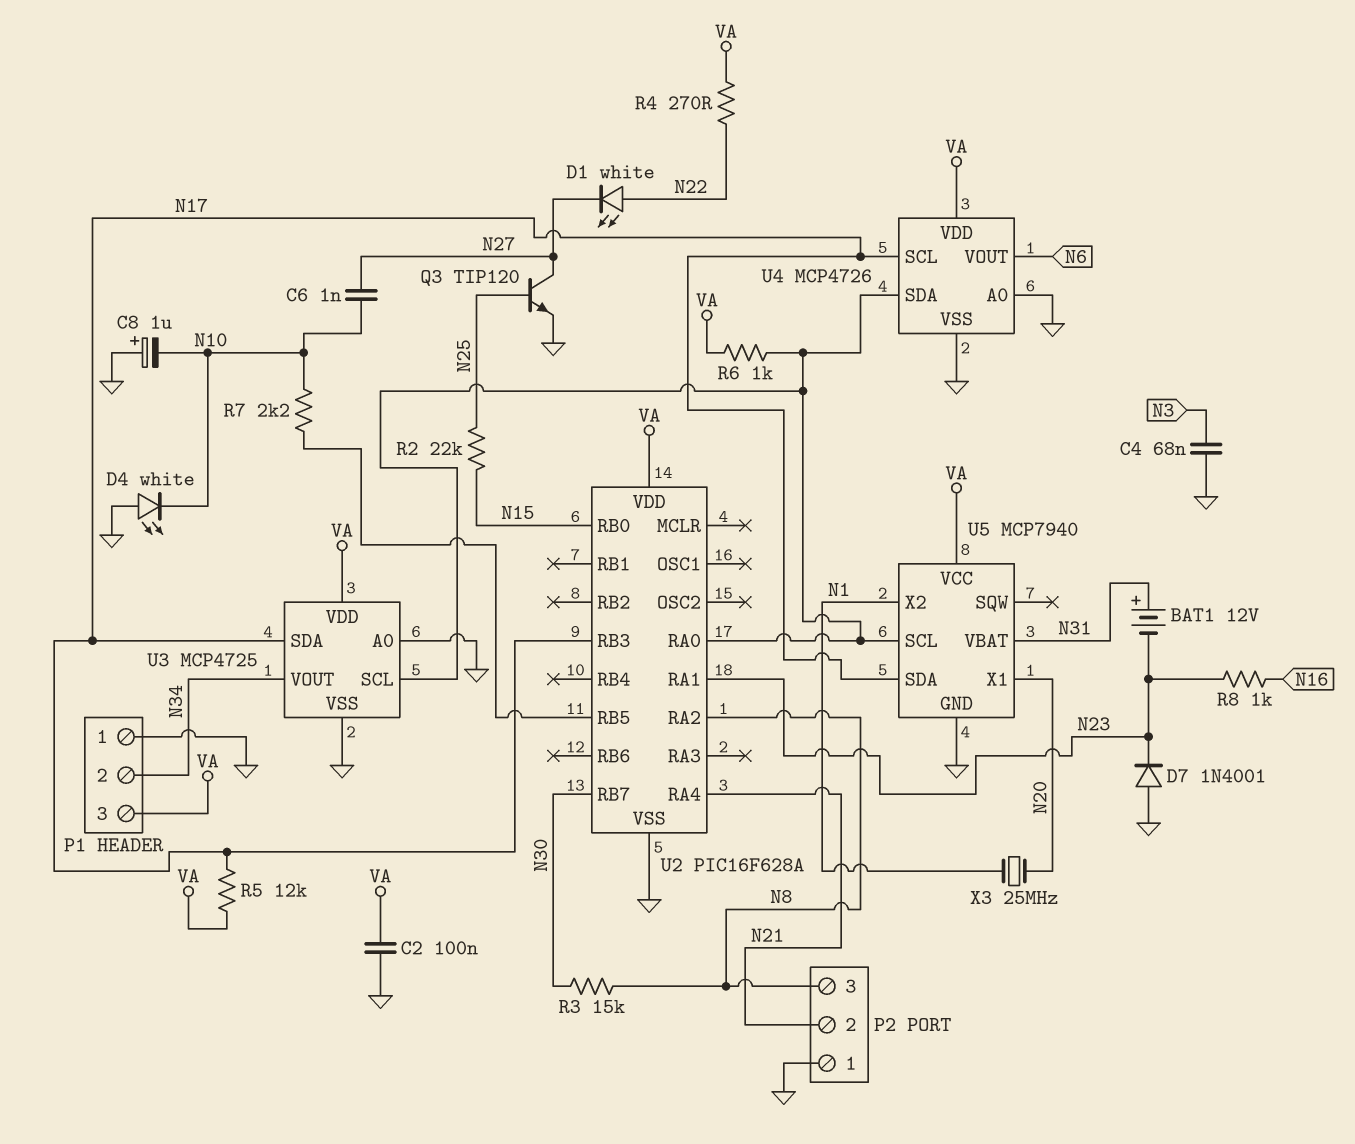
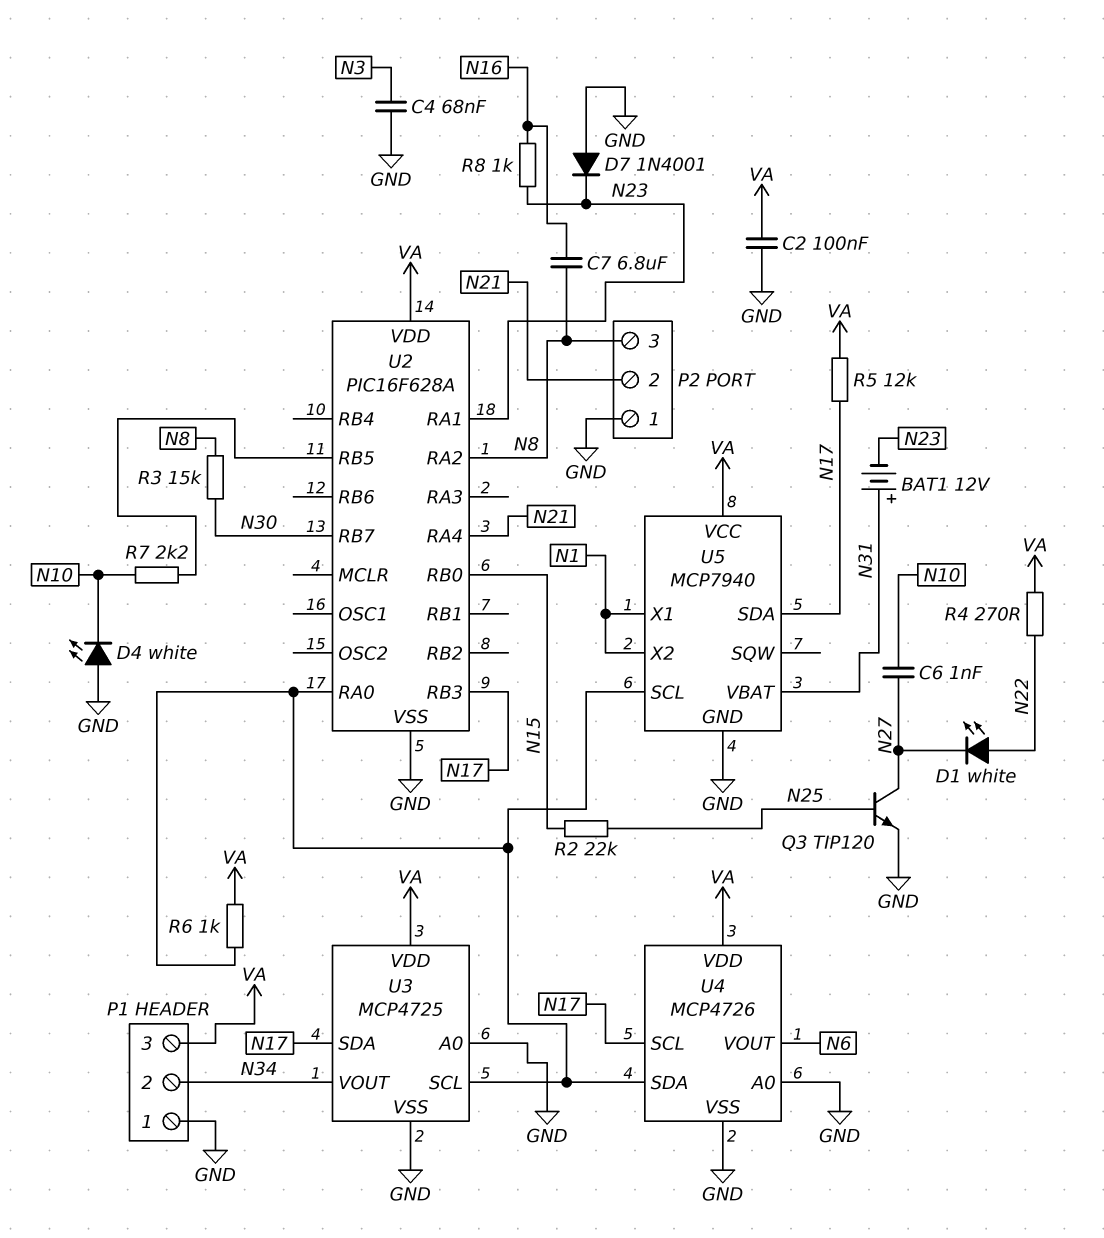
C7: none -> 6.8uF (N8, N16)
C8: 1uF (plus GND, minus N10) -> none
U5 pin X1: N20 -> N1
X3: 25MHz (N1, N20) -> none

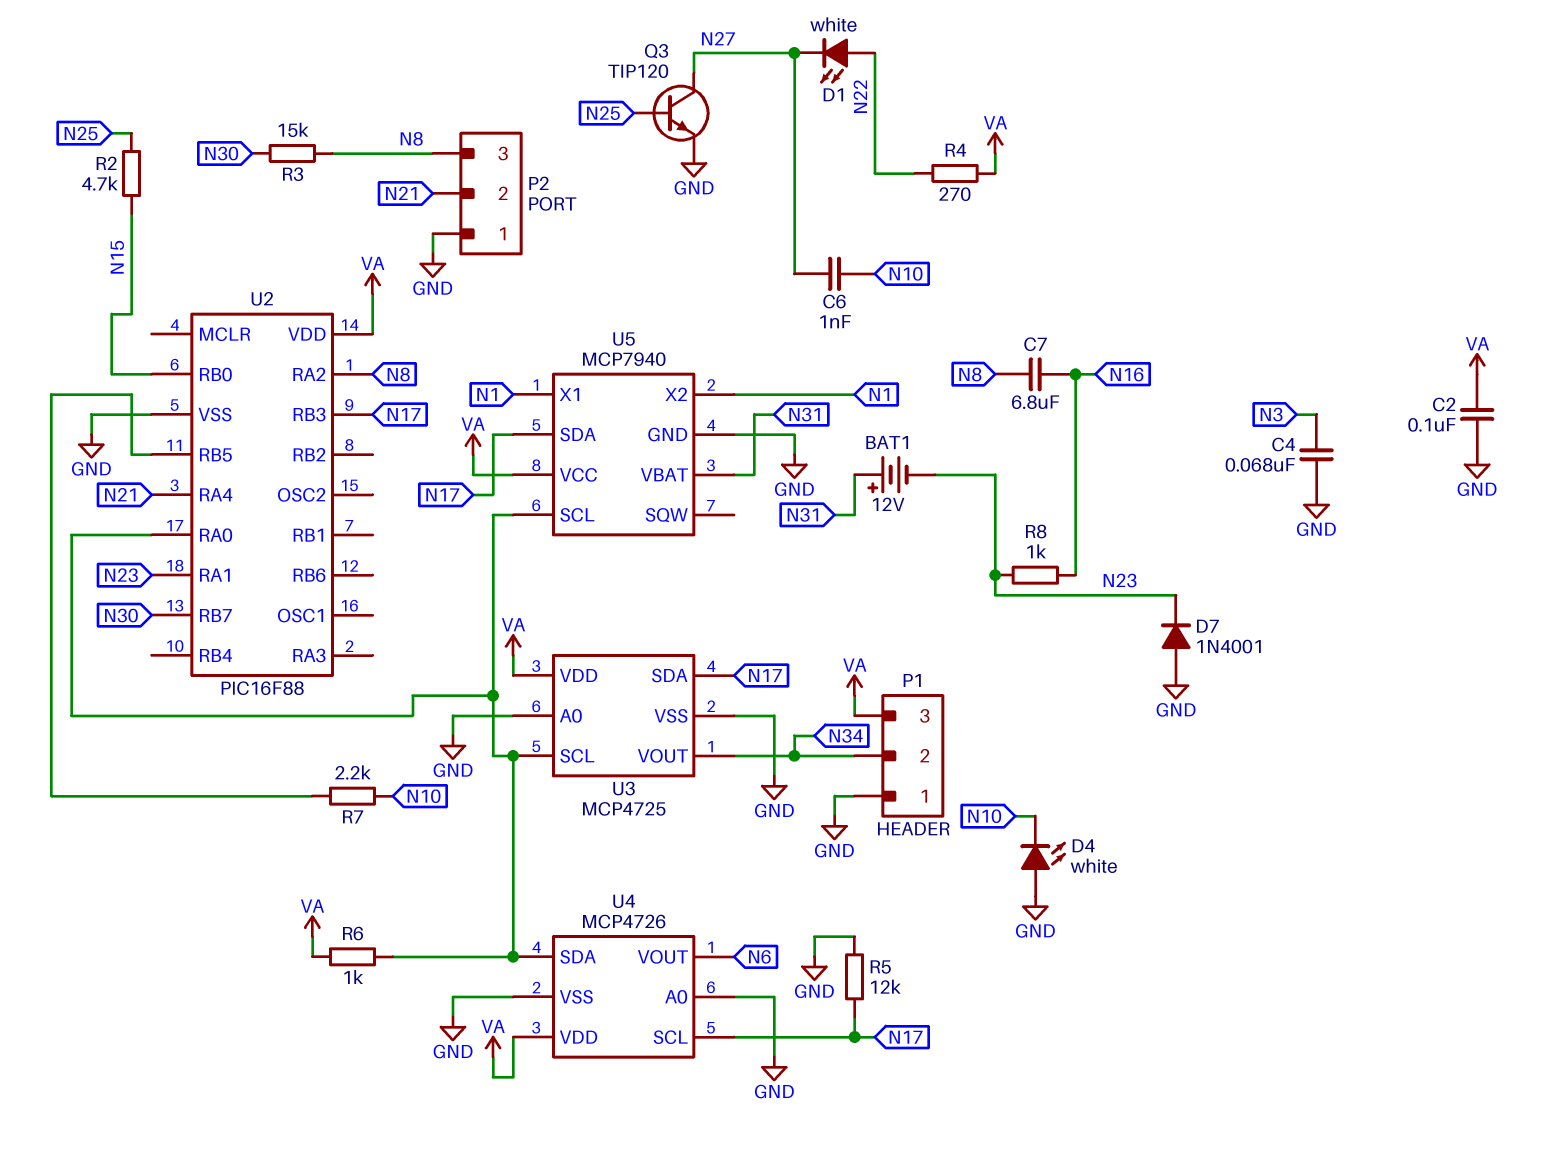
R2: 22k (N15, N25) -> 4.7k (N15, N25)
R5: 12k (N17, VA) -> 12k (GND, N17)
U2: PIC16F628A -> PIC16F88

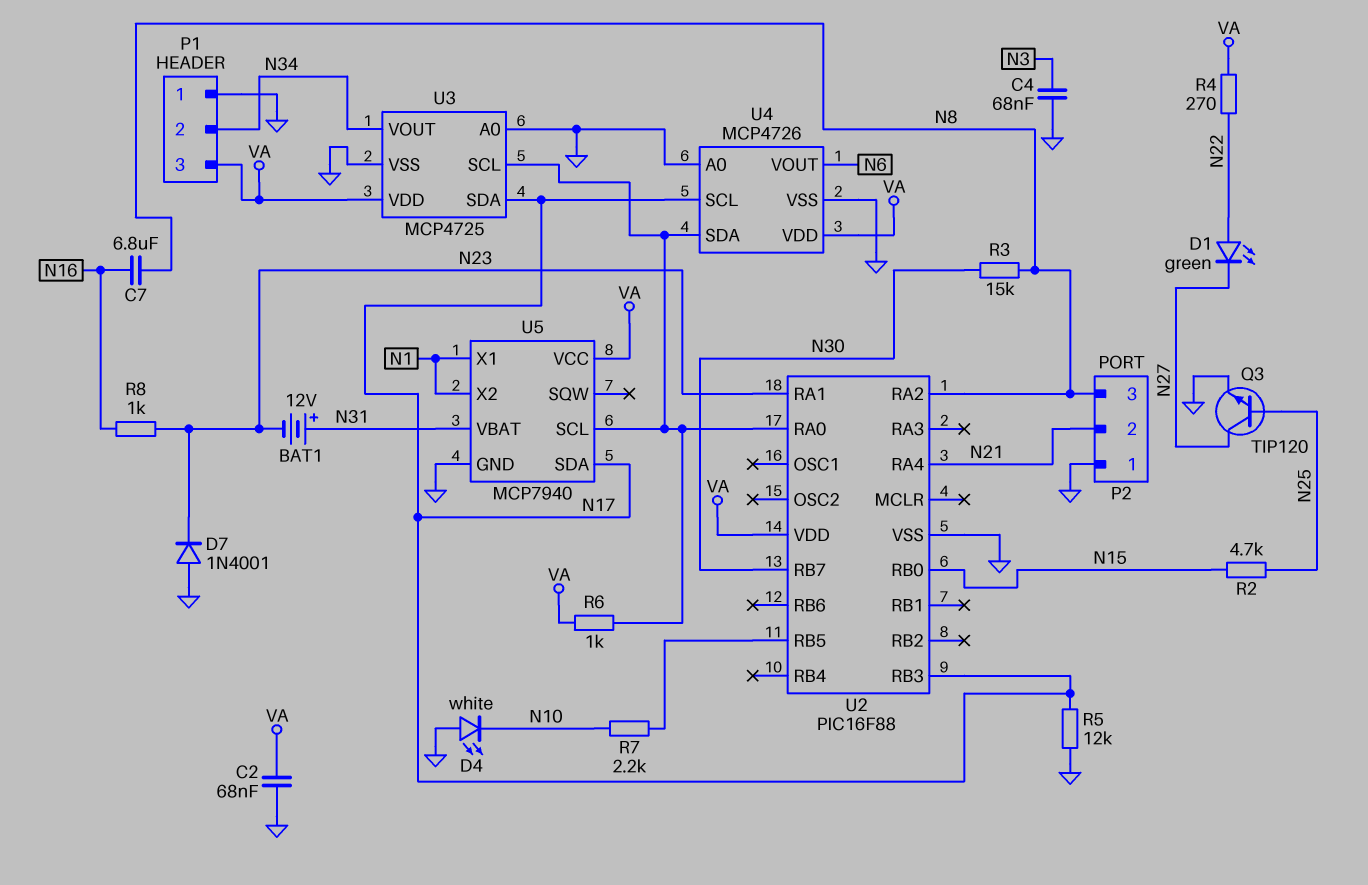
C2: 100nF (GND, VA) -> 68nF (GND, VA)
C6: 1nF (N10, N27) -> none
D1: LED white (A N22, K N27) -> LED green (A N22, K N27)

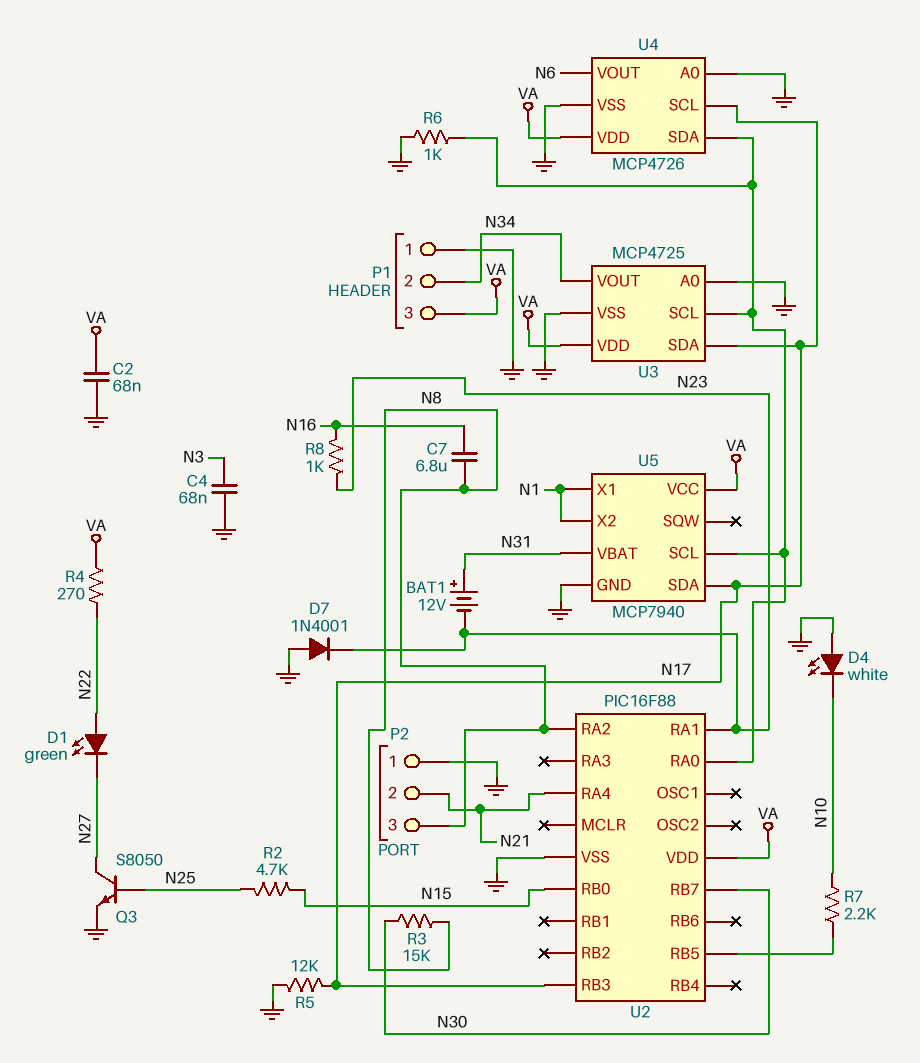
Q3: NPN TIP120 (B N25, C N27, E GND) -> NPN S8050 (B N25, C N27, E GND)
R6: 1k (U2/RA0, VA) -> 1k (GND, U2/RA0)

